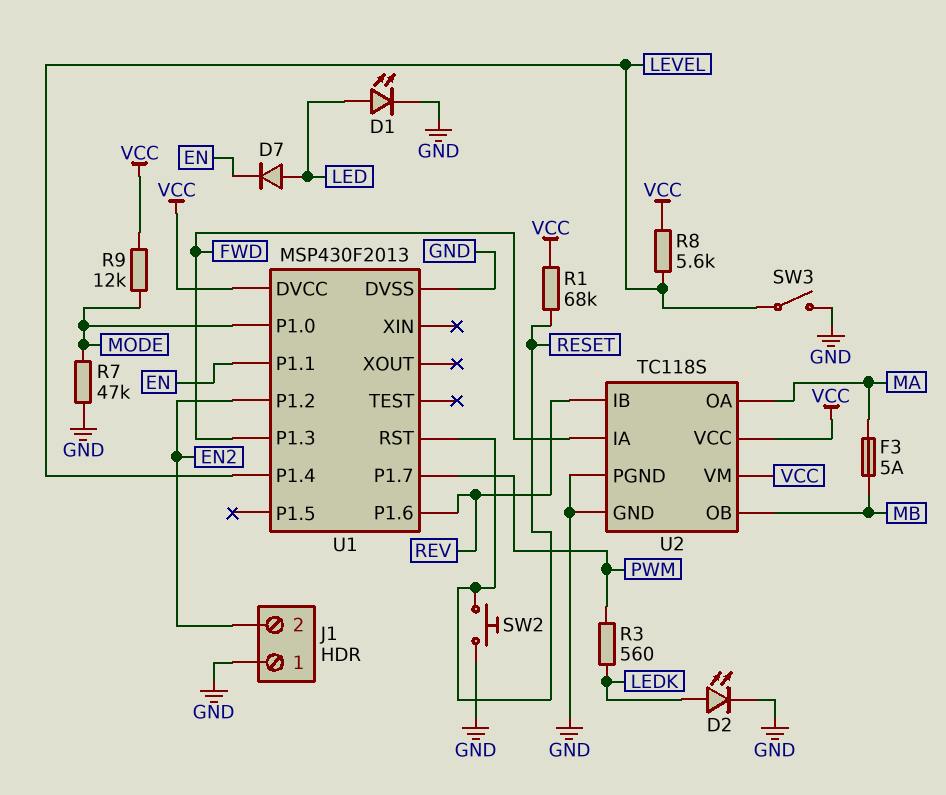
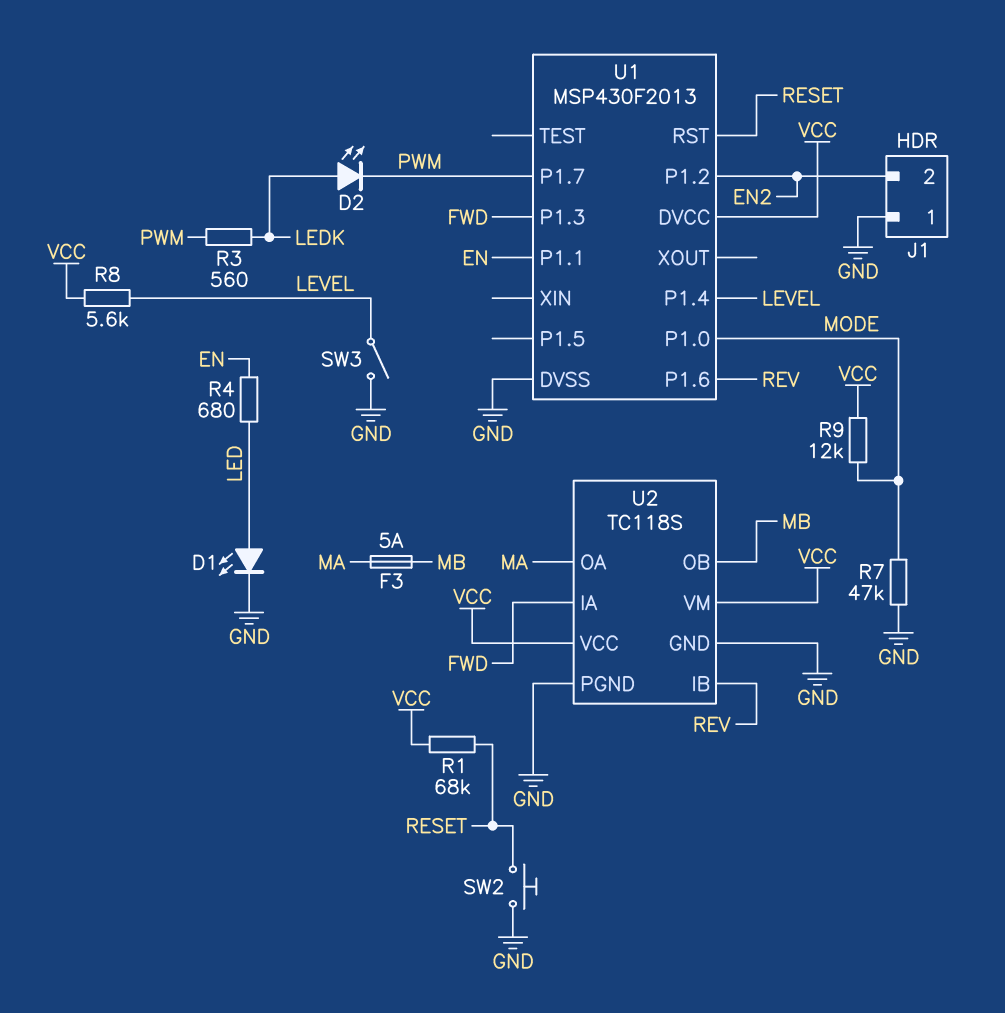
D2: LED (A LEDK, K GND) -> LED (A LEDK, K PWM)
D7: diode (A LED, K EN) -> none
R4: none -> 680 (EN, LED)

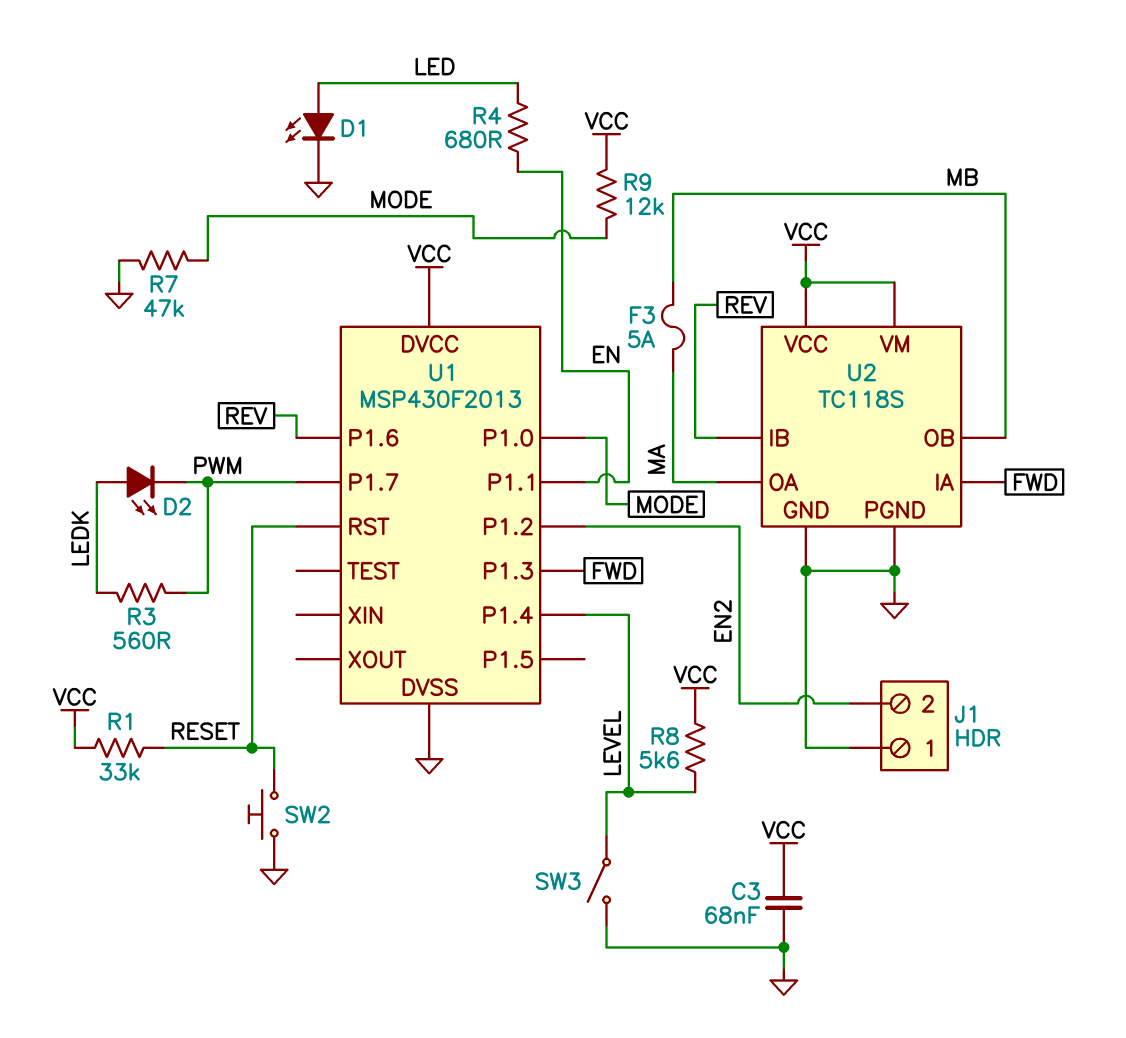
C3: none -> 68nF (GND, VCC)
R1: 68k (RESET, VCC) -> 33k (RESET, VCC)

